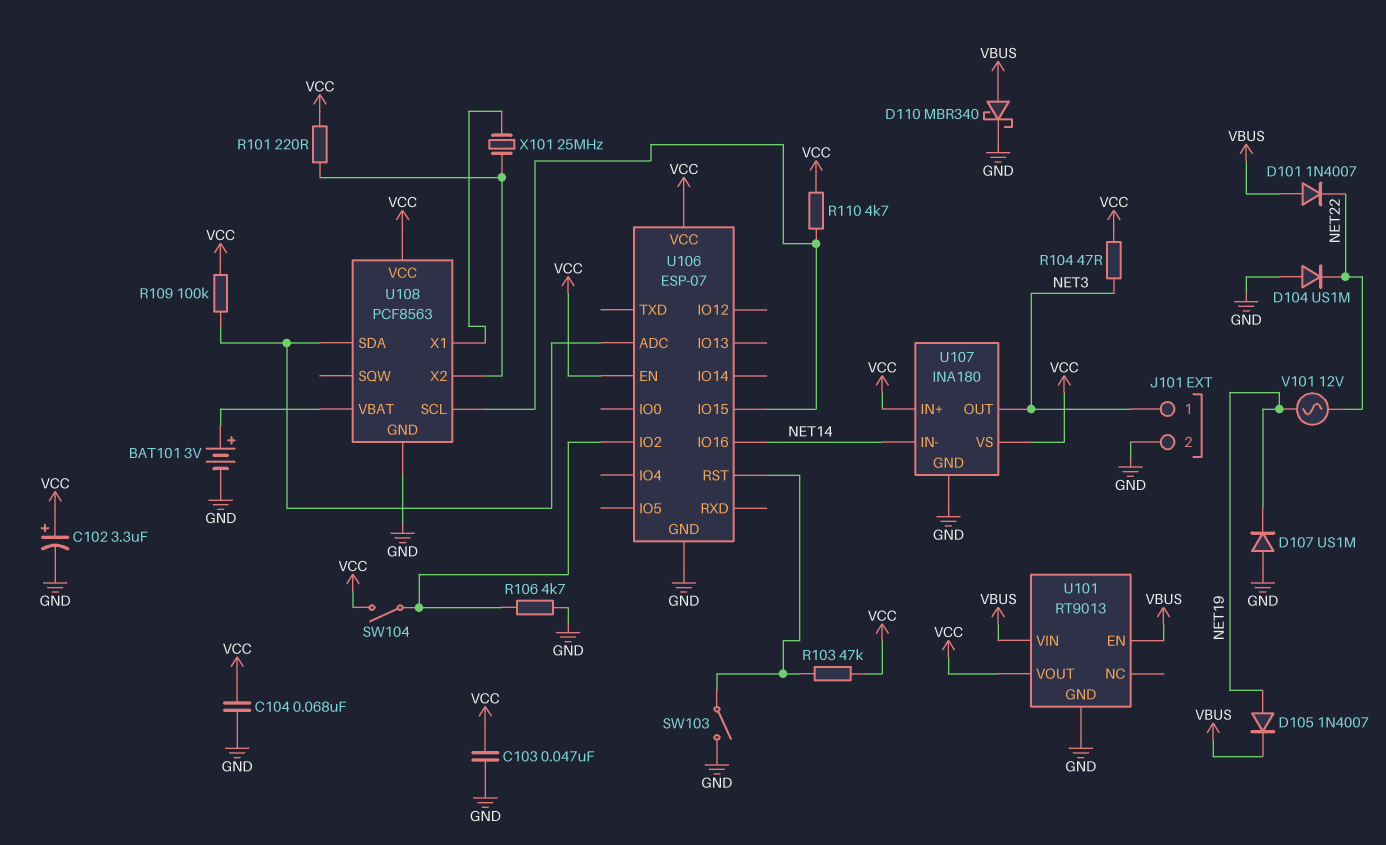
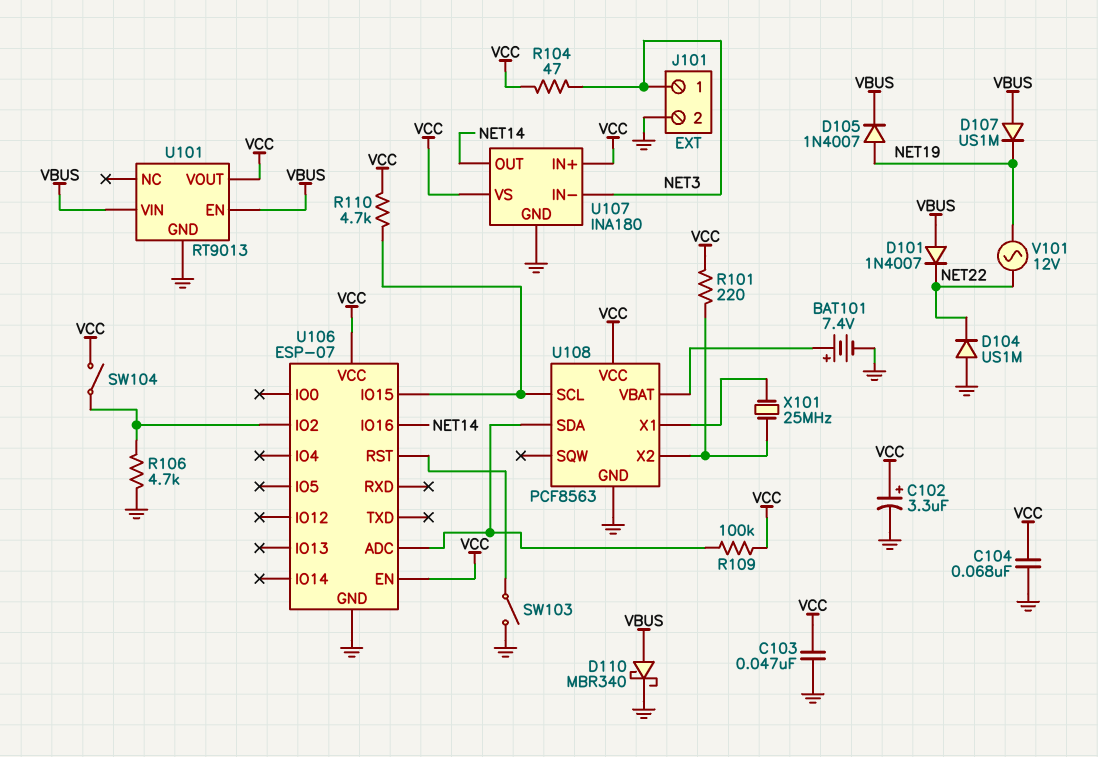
BAT101: 3V (plus U108/VBAT, minus GND) -> 7.4V (plus U108/VBAT, minus GND)
D107: diode US1M (A GND, K NET19) -> diode US1M (A VBUS, K NET19)
R103: 47k (U106/RST, VCC) -> none
U107 pin IN-: NET14 -> NET3
U107 pin OUT: NET3 -> NET14

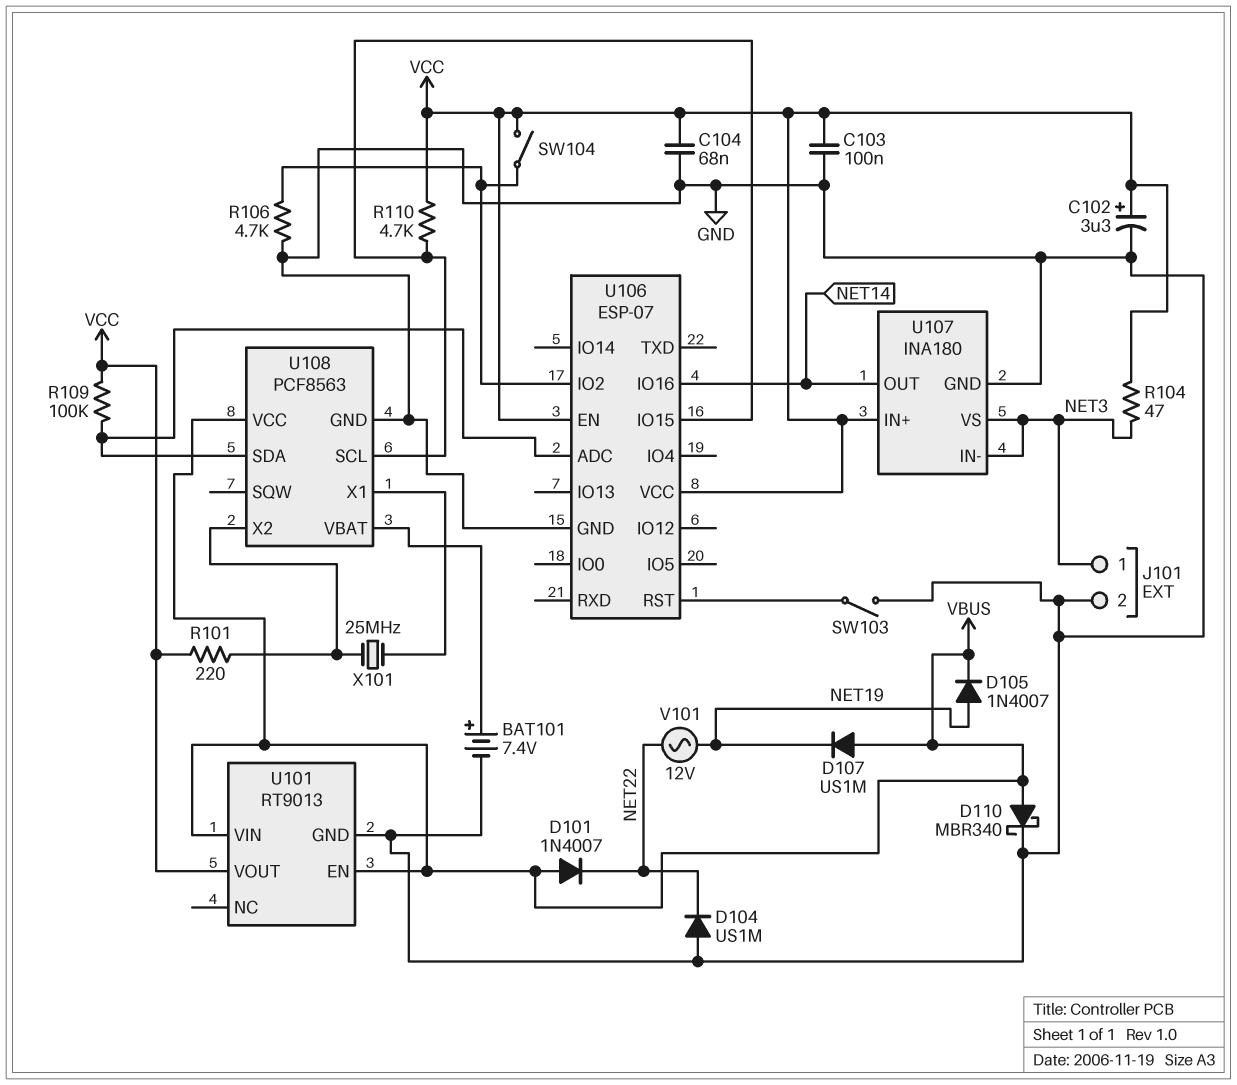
C103: 47nF (GND, VCC) -> 100nF (GND, VCC)
U107 pin VS: VCC -> NET3
U108 pin VCC: VCC -> VBUS

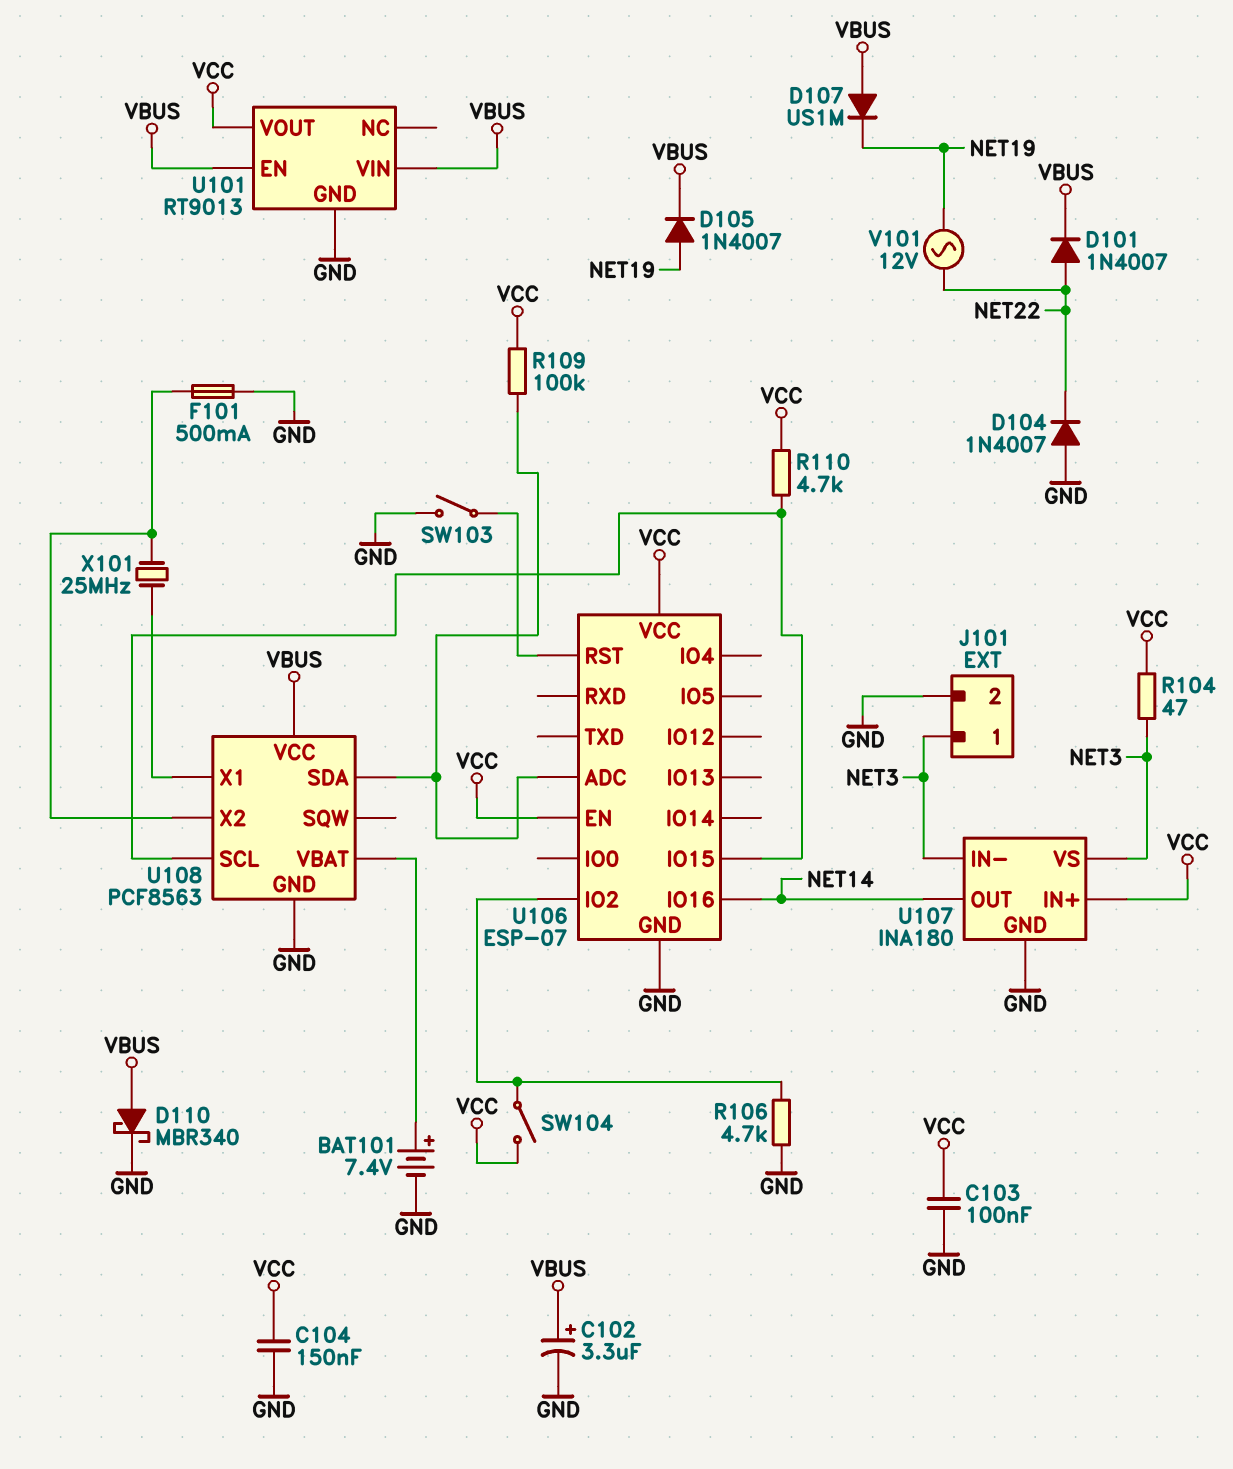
C102: 3.3uF (plus VCC, minus GND) -> 3.3uF (plus VBUS, minus GND)
C104: 68nF (GND, VCC) -> 150nF (GND, VCC)
D101: diode 1N4007 (A VBUS, K NET22) -> diode 1N4007 (A NET22, K VBUS)
D104: diode US1M (A GND, K NET22) -> diode 1N4007 (A GND, K NET22)
F101: none -> 500mA (GND, U108/X2)
R101: 220 (U108/X2, VCC) -> none

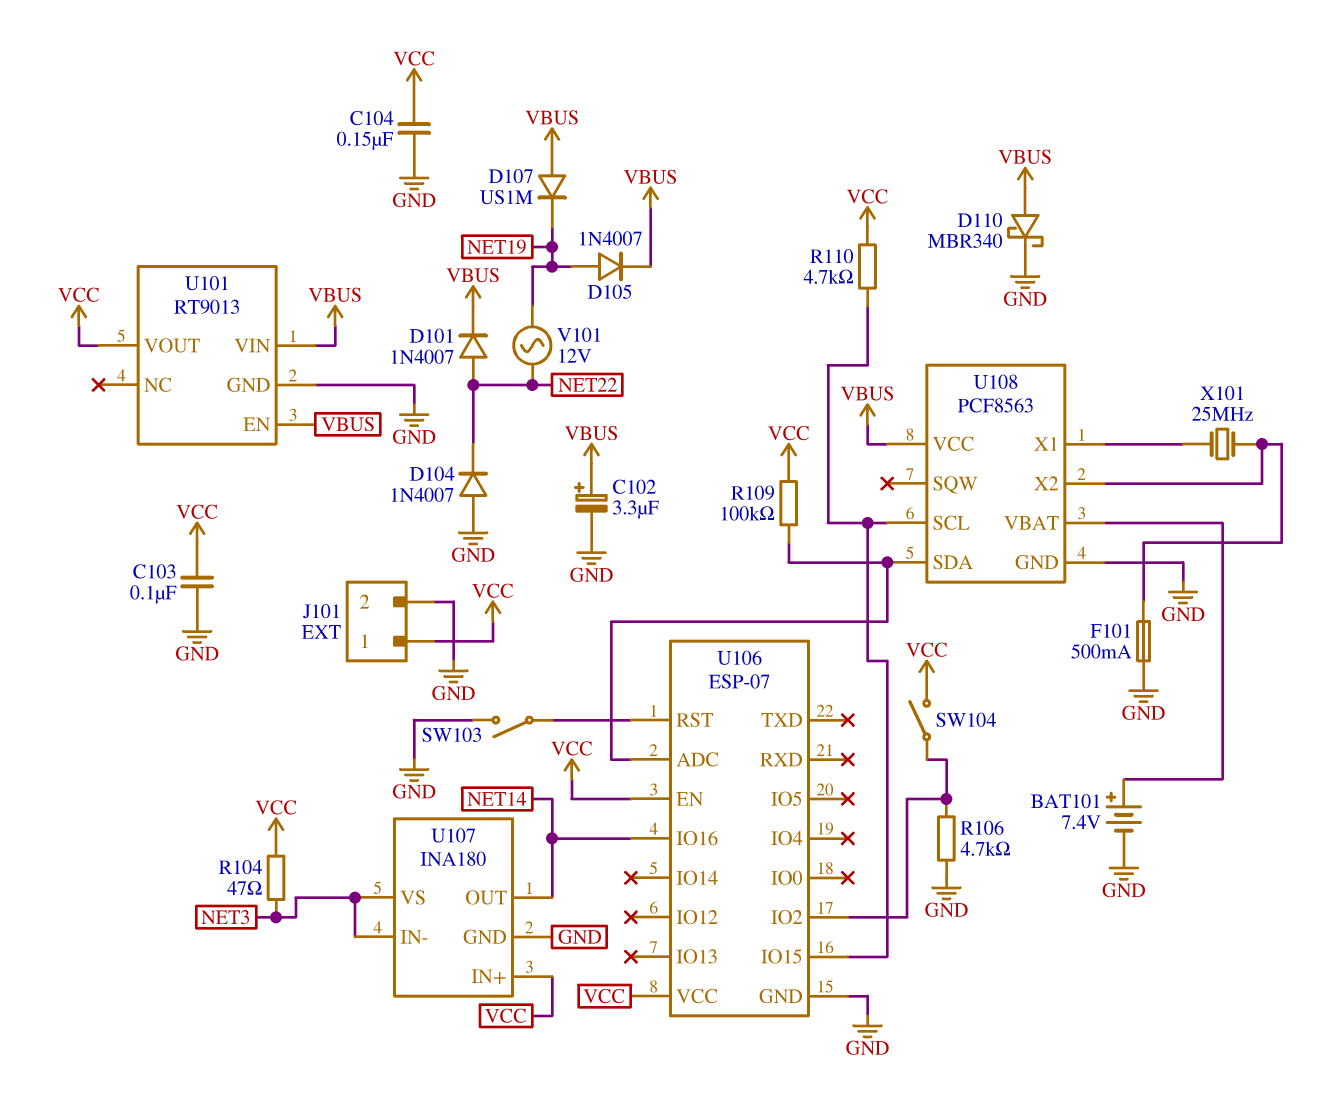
J101 pin 1: NET3 -> VCC

